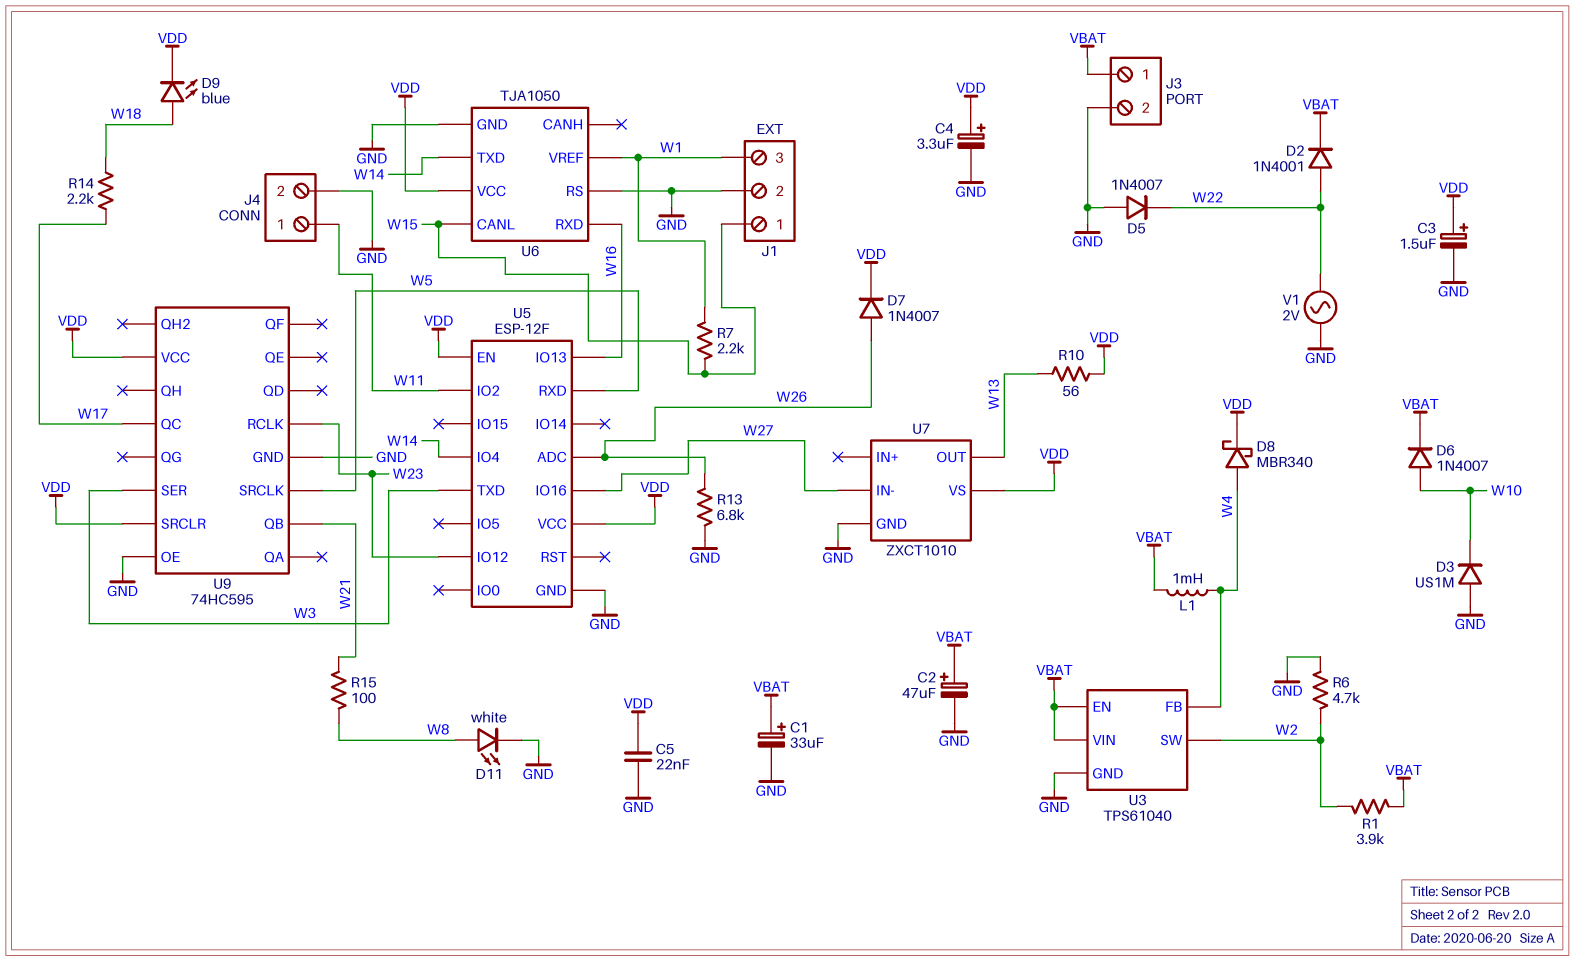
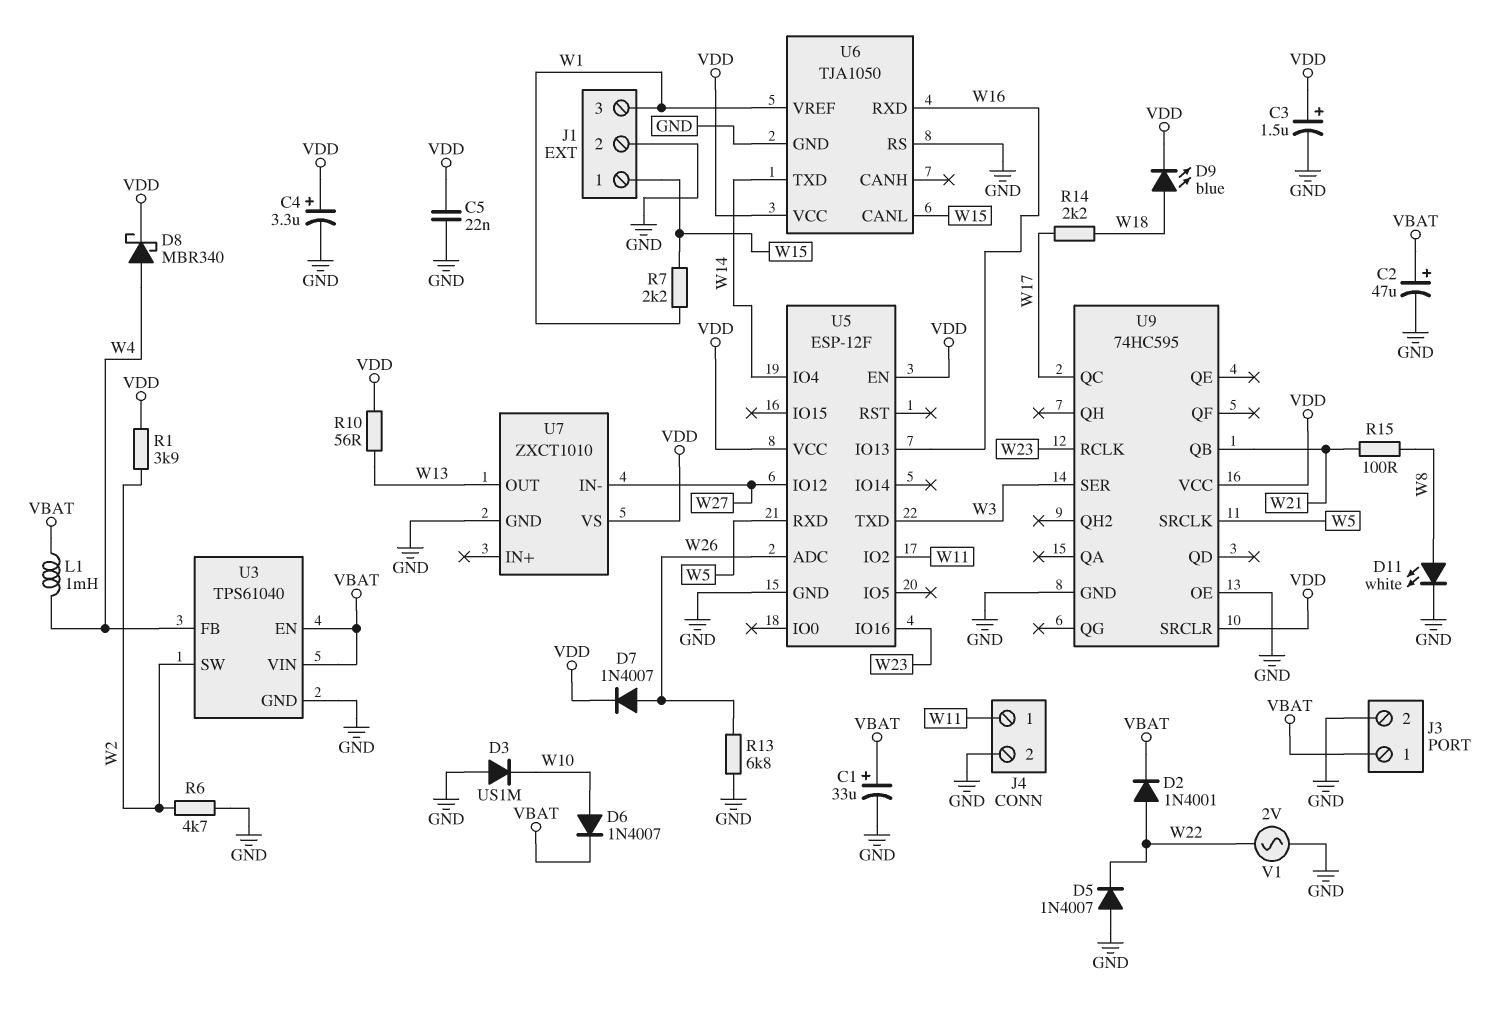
R1: 3.9k (VBAT, W2) -> 3.9k (VDD, W2)
U5 pin IO12: W23 -> W27
U5 pin IO16: W27 -> W23

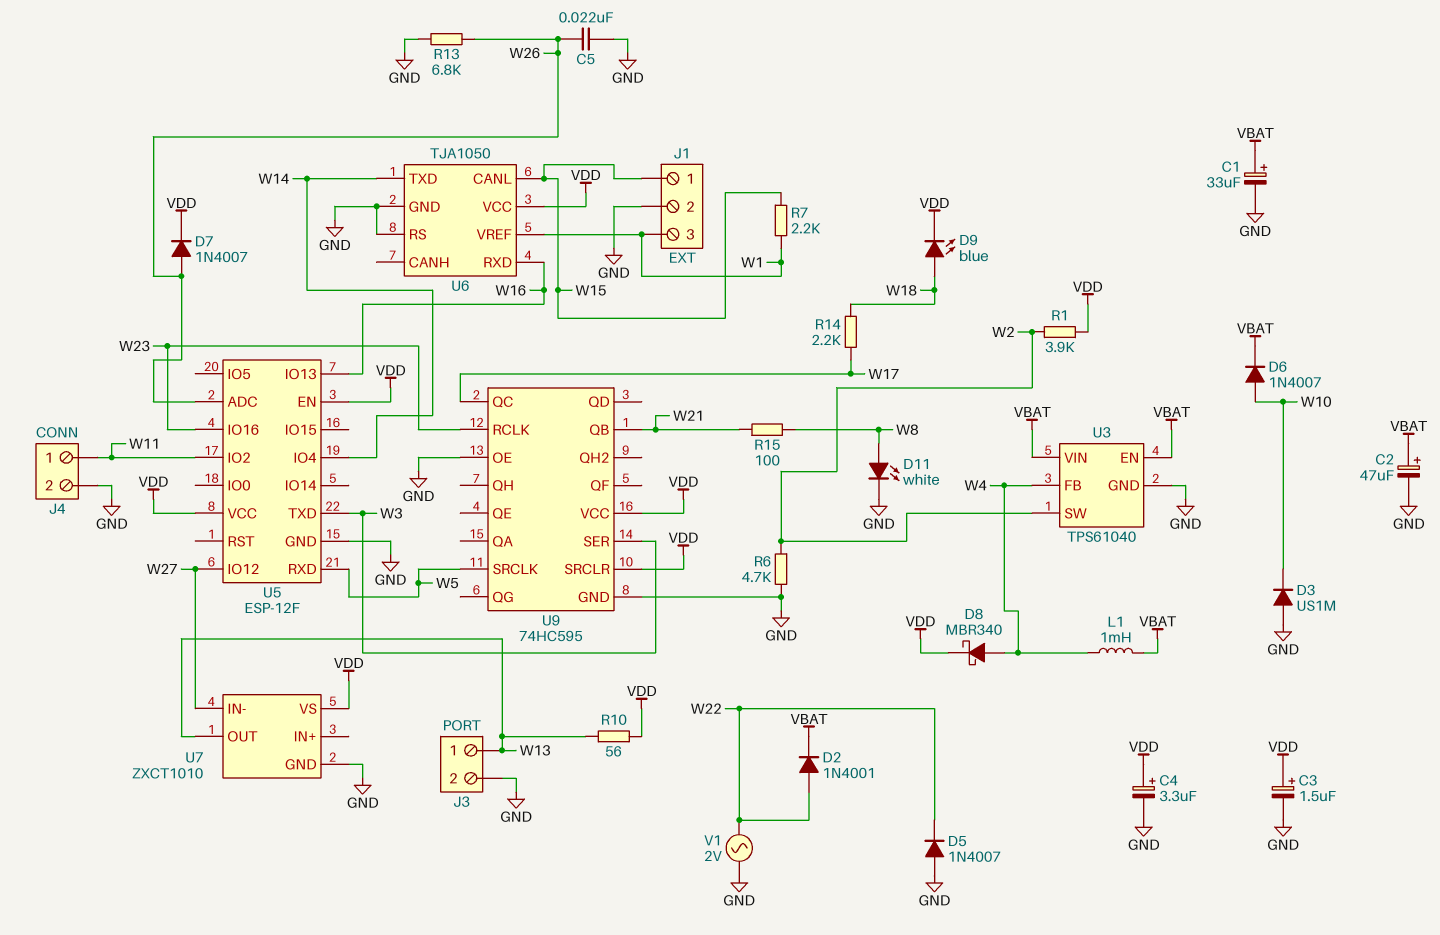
C5: 22nF (GND, VDD) -> 22nF (GND, W26)
J3 pin 1: VBAT -> W13

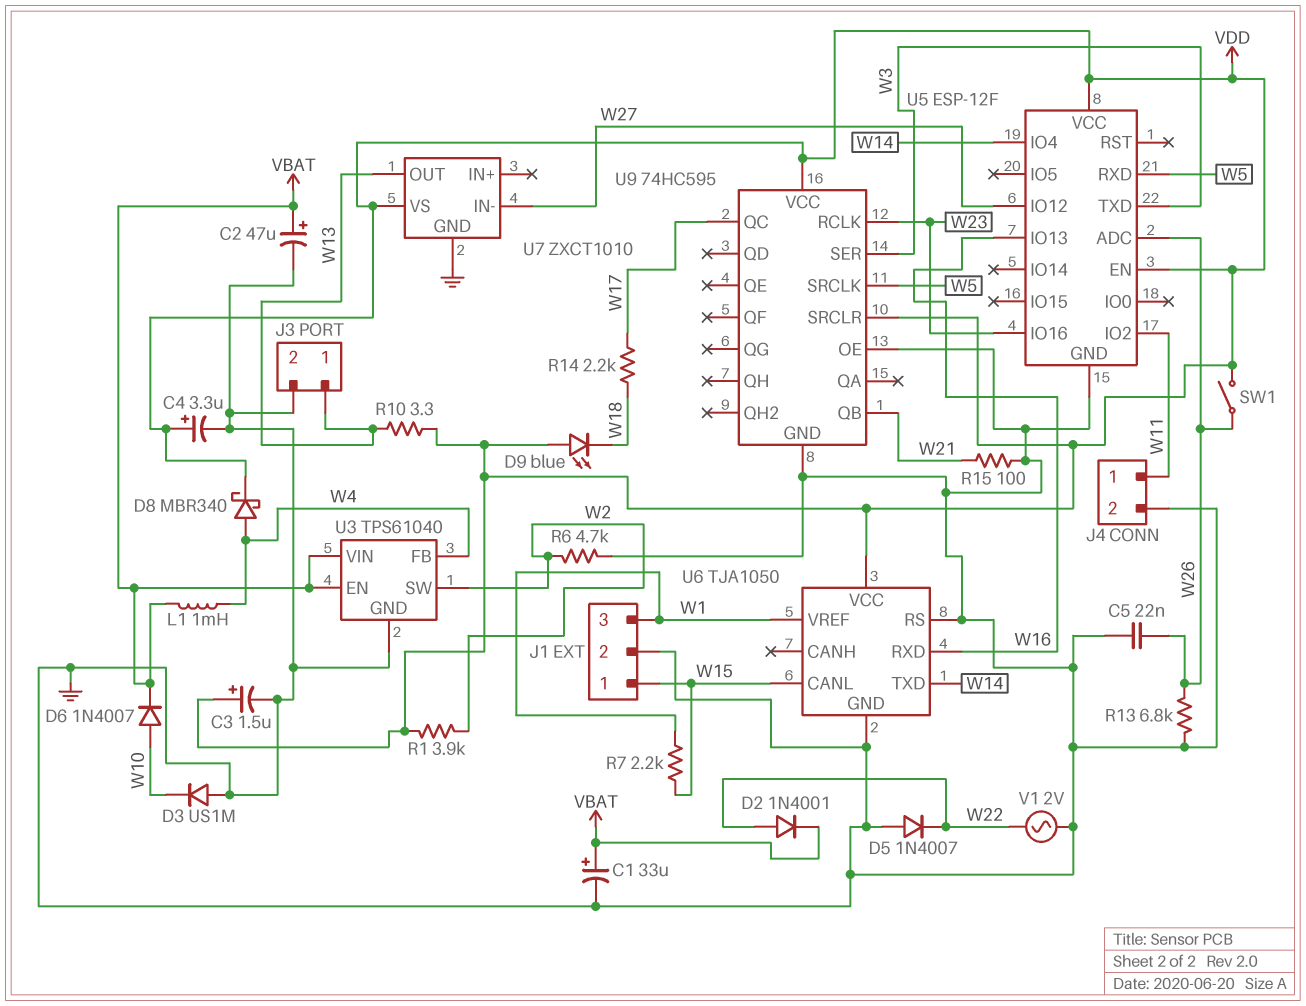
D7: diode 1N4007 (A W26, K VDD) -> none
D9: LED blue (A W18, K VDD) -> LED blue (A VDD, K W18)
D11: LED white (A W8, K GND) -> none
R10: 56 (VDD, W13) -> 3.3 (VDD, W13)
R15: 100 (W8, W21) -> 100 (GND, W21)
SW1: none -> switch (VDD, W26)

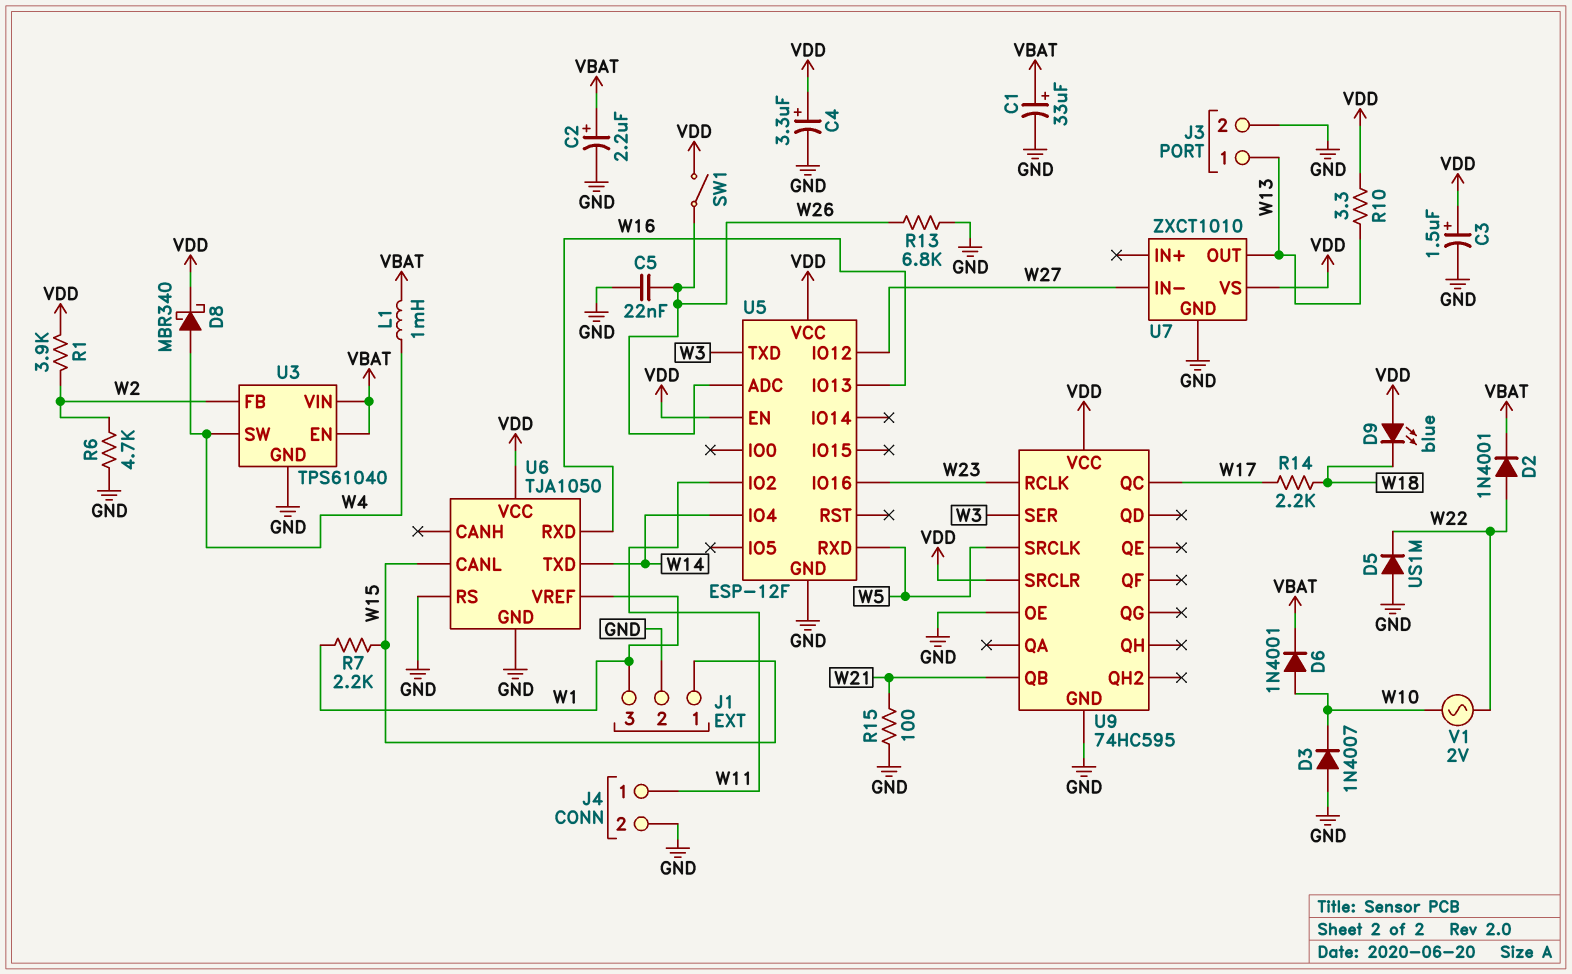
C2: 47uF (plus VBAT, minus GND) -> 2.2uF (plus VBAT, minus GND)
D3: diode US1M (A GND, K W10) -> diode 1N4007 (A GND, K W10)
D5: diode 1N4007 (A GND, K W22) -> diode US1M (A GND, K W22)
D6: diode 1N4007 (A W10, K VBAT) -> diode 1N4001 (A W10, K VBAT)
U3 pin FB: W4 -> W2
U3 pin SW: W2 -> W4
V1: AC 2V (GND, W22) -> AC 2V (W10, W22)

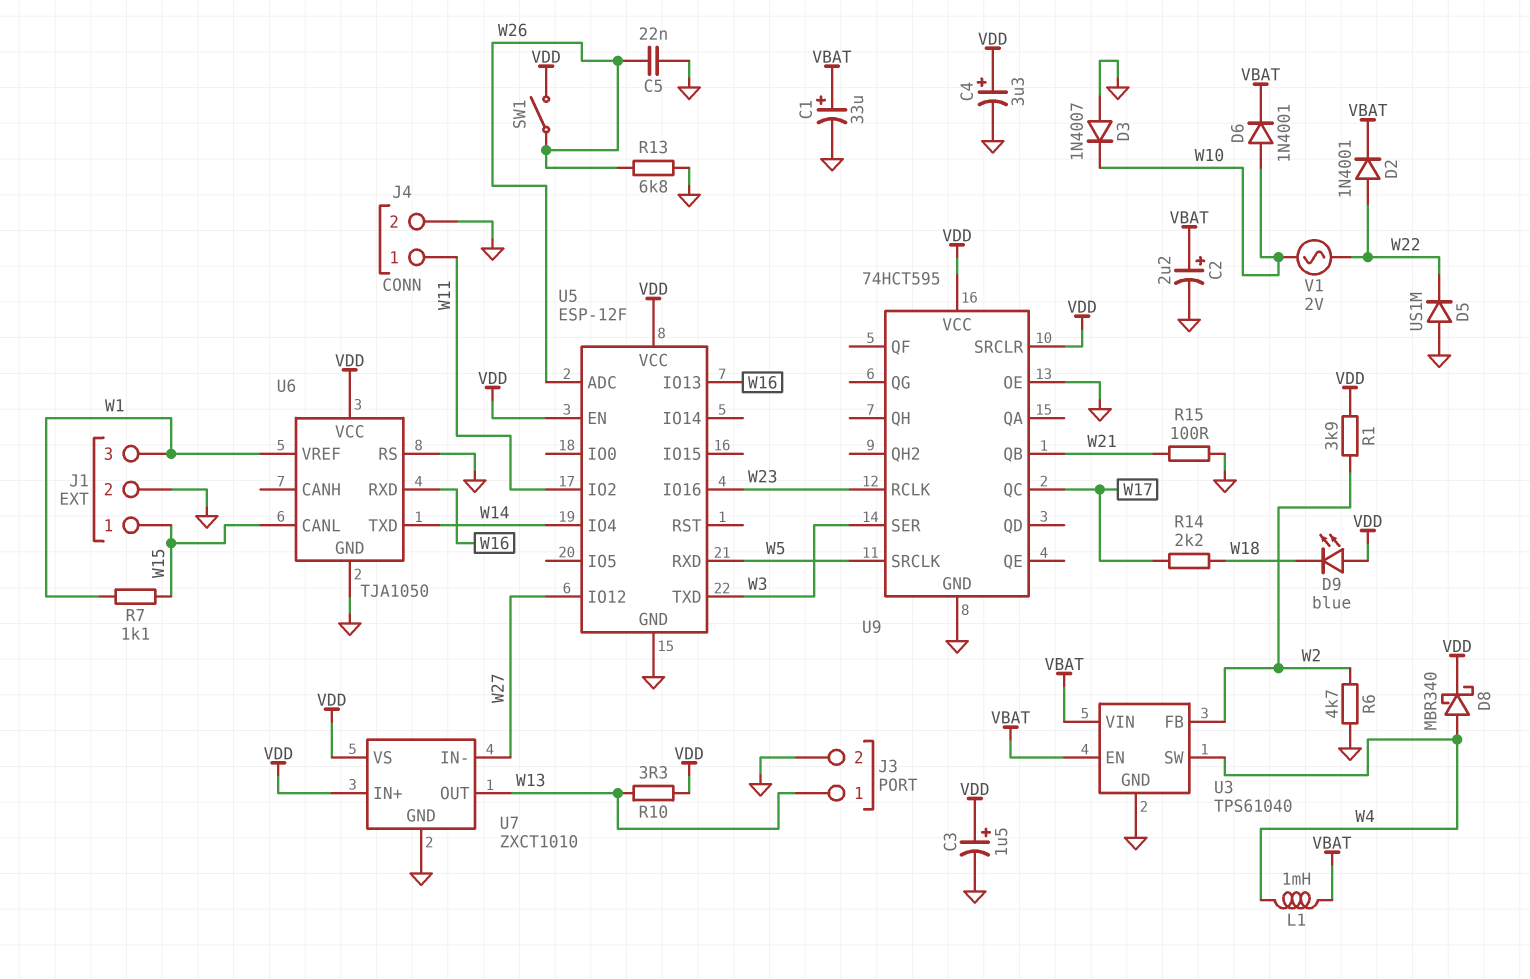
R7: 2.2k (W1, W15) -> 1.1k (W1, W15)
U7 pin IN+: none -> VDD
U9: 74HC595 -> 74HCT595

